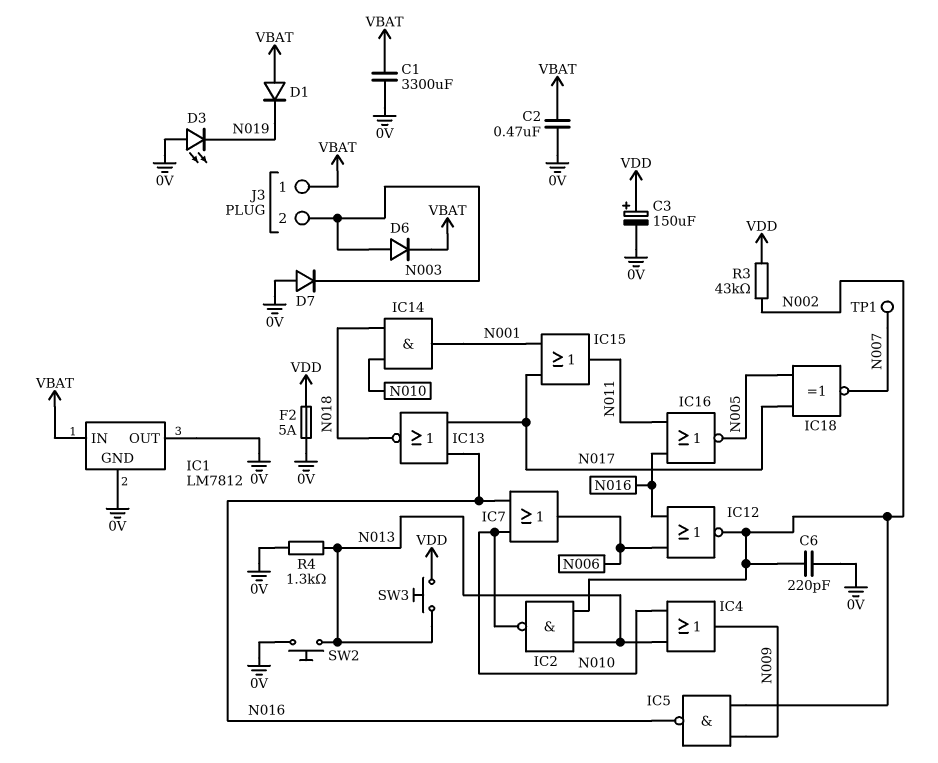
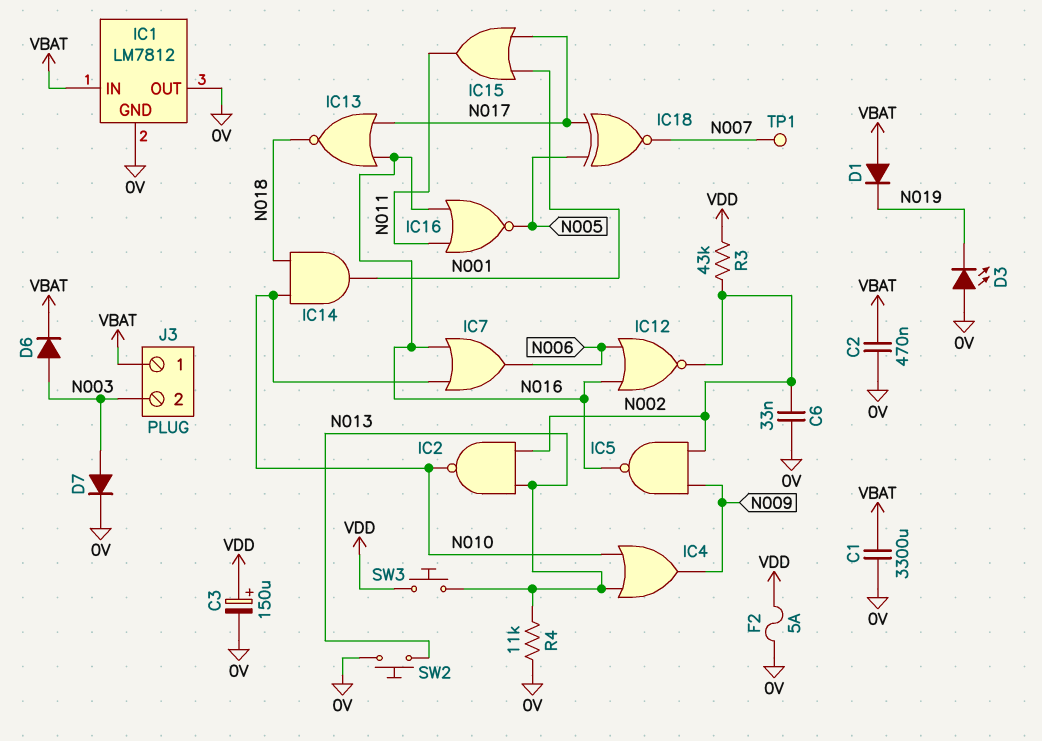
C6: 220pF (0V, N002) -> 33nF (0V, N002)
D7: diode (A 0V, K N003) -> diode (A N003, K 0V)
R4: 1.3k (0V, N013) -> 11k (0V, N013)

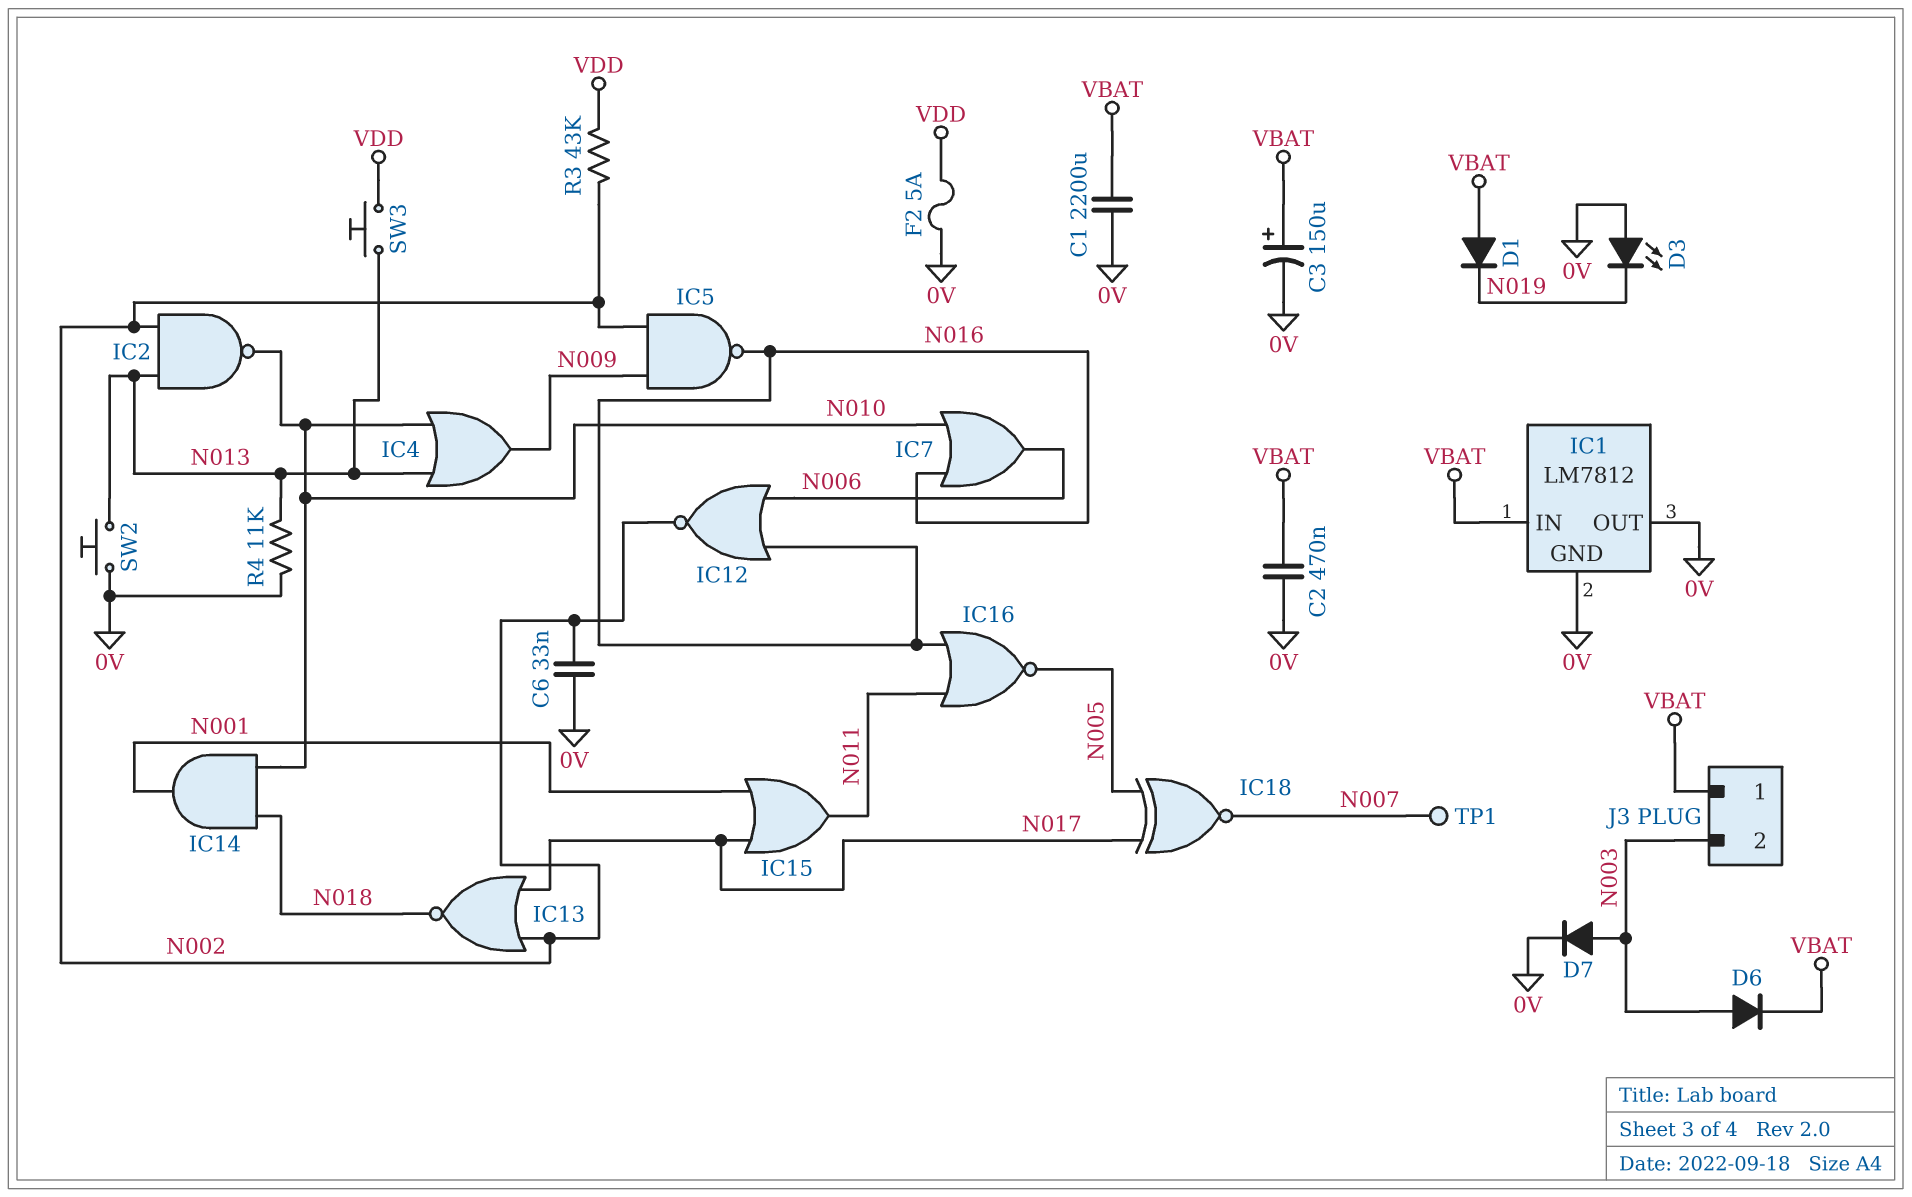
C1: 3300uF (0V, VBAT) -> 2200uF (0V, VBAT)
C3: 150uF (plus VDD, minus 0V) -> 150uF (plus VBAT, minus 0V)
IC13: NOR (in N016, in N017, out N018) -> NOR (in N002, in N017, out N018)

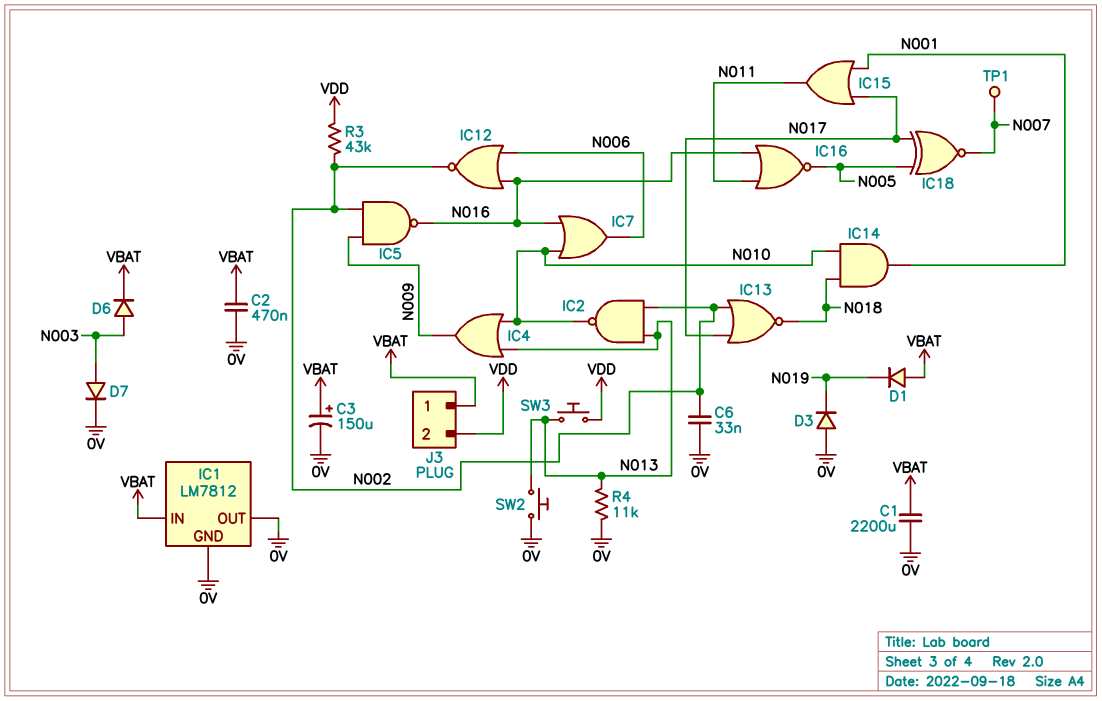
D3: LED (A 0V, K N019) -> diode (A 0V, K N019)
F2: 5A (0V, VDD) -> none
J3 pin 2: N003 -> VDD

